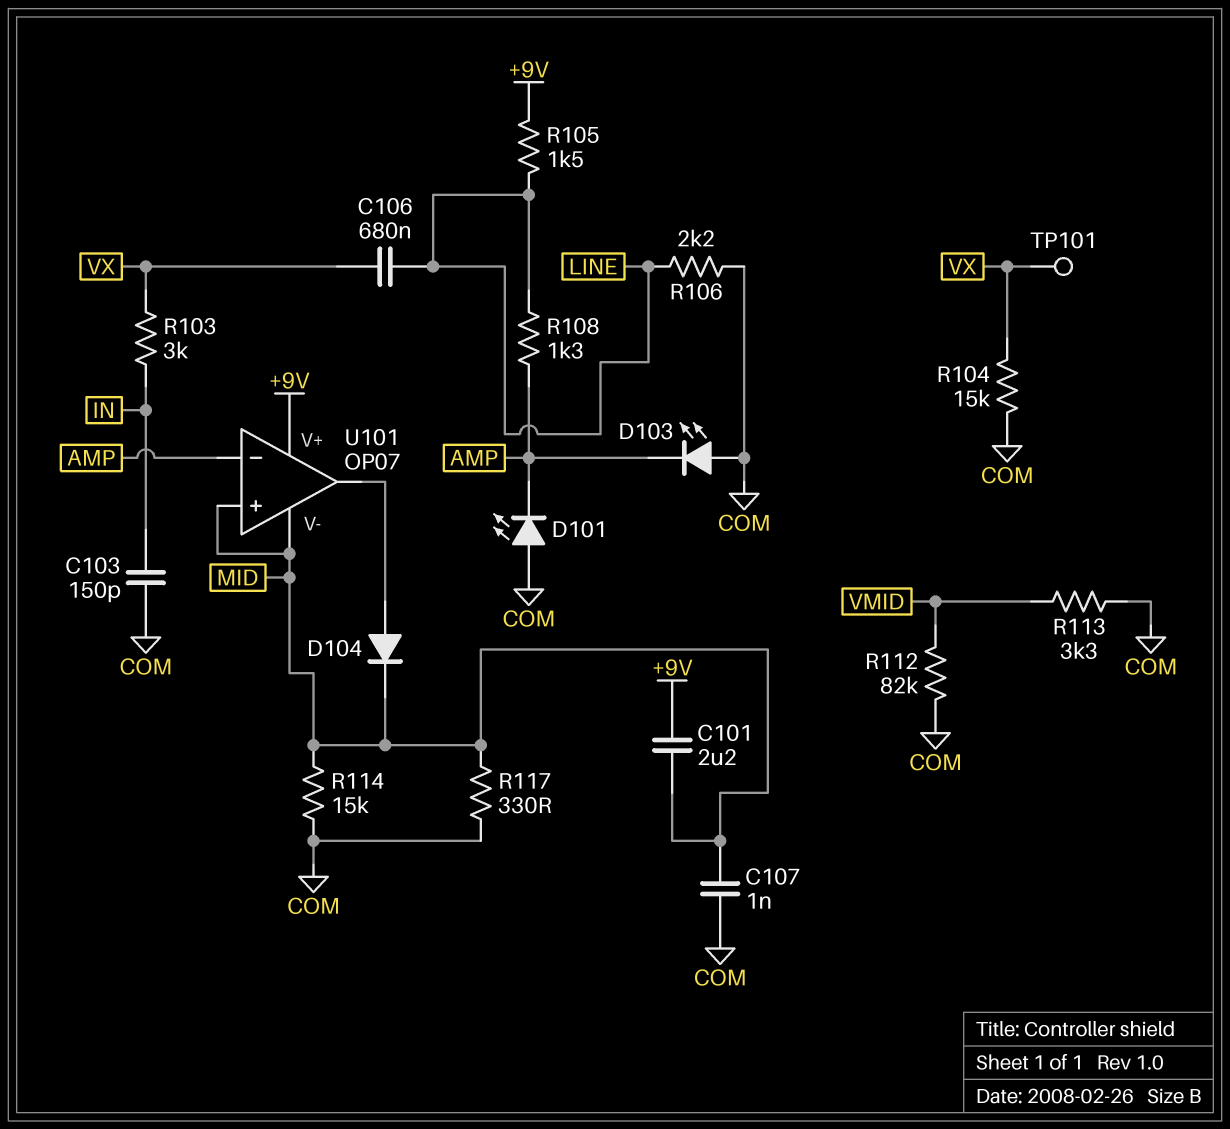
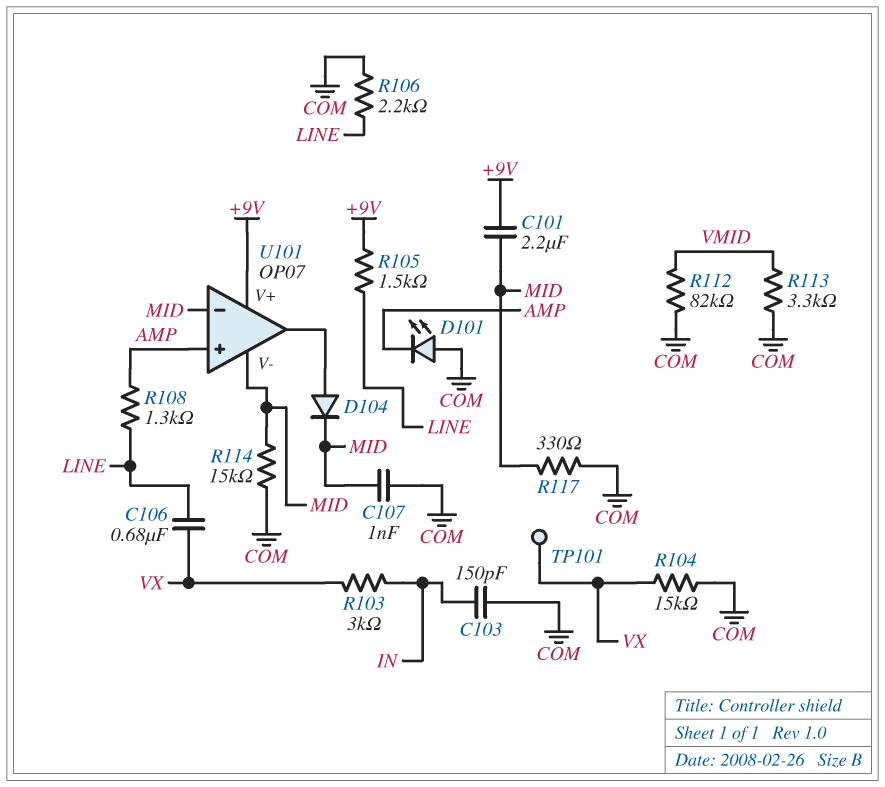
D103: LED (A COM, K AMP) -> none
U101 pin in+: MID -> AMP
U101 pin in-: AMP -> MID

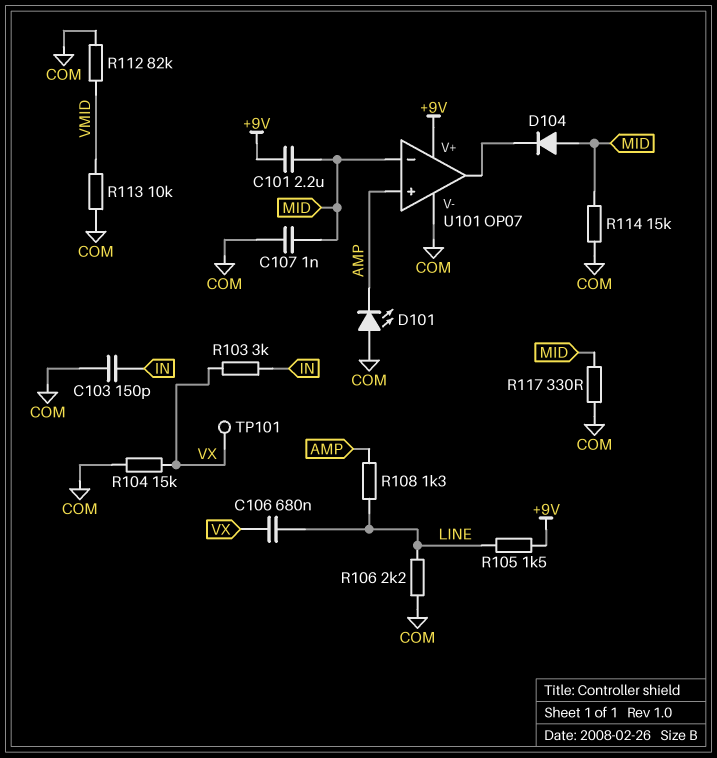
D104: diode (A U101/out, K MID) -> diode (A MID, K U101/out)
R113: 3.3k (COM, VMID) -> 10k (COM, VMID)
U101 pin V-: MID -> COM

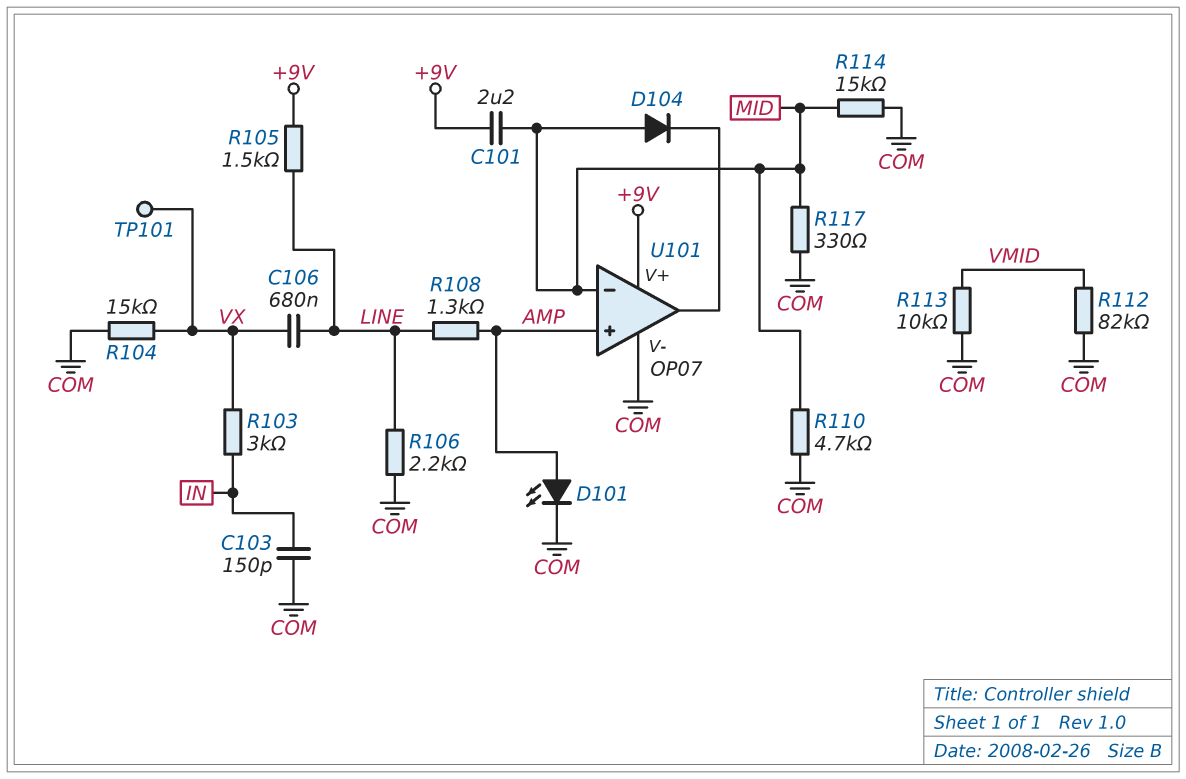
C107: 1nF (COM, MID) -> none
D101: LED (A COM, K AMP) -> LED (A AMP, K COM)
R110: none -> 4.7k (COM, MID)

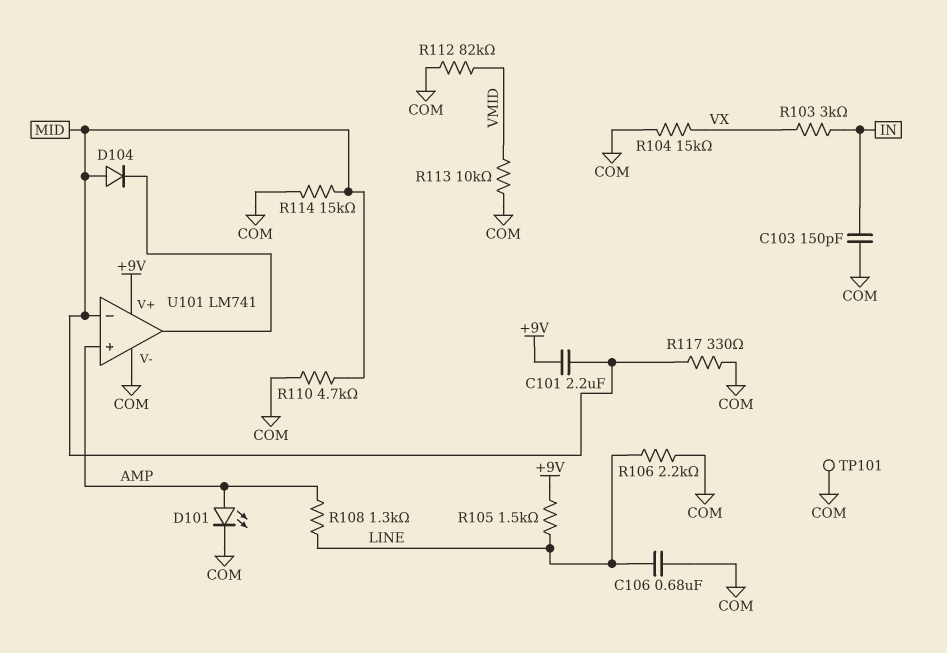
C106: 680nF (LINE, VX) -> 680nF (COM, LINE)
TP101: test point (VX) -> test point (COM)
U101: OP07 -> LM741

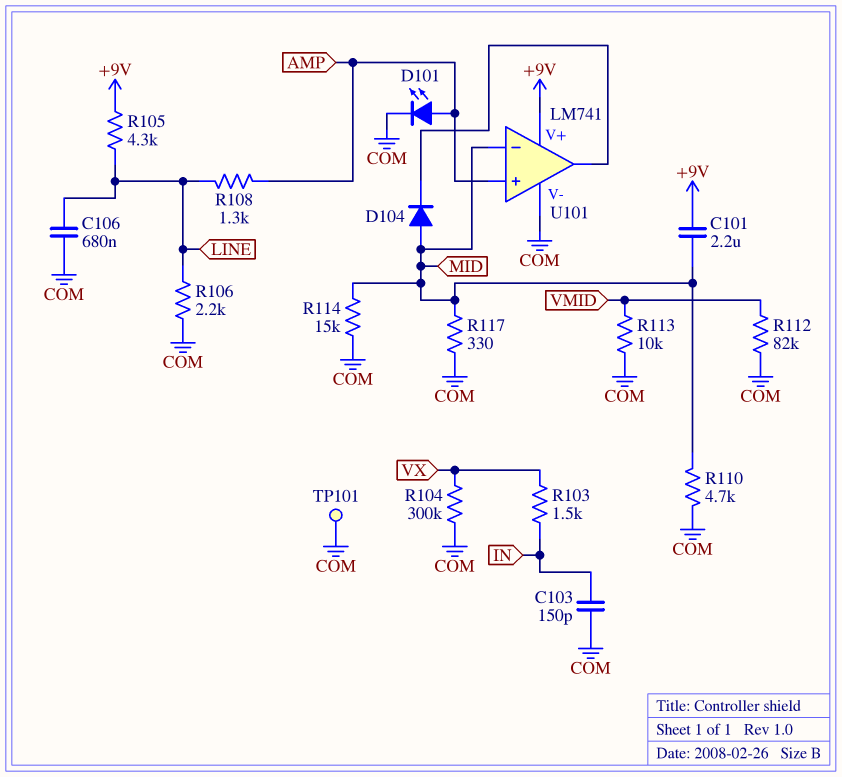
R103: 3k (IN, VX) -> 1.5k (IN, VX)
R104: 15k (COM, VX) -> 300k (COM, VX)
R105: 1.5k (+9V, LINE) -> 4.3k (+9V, LINE)

